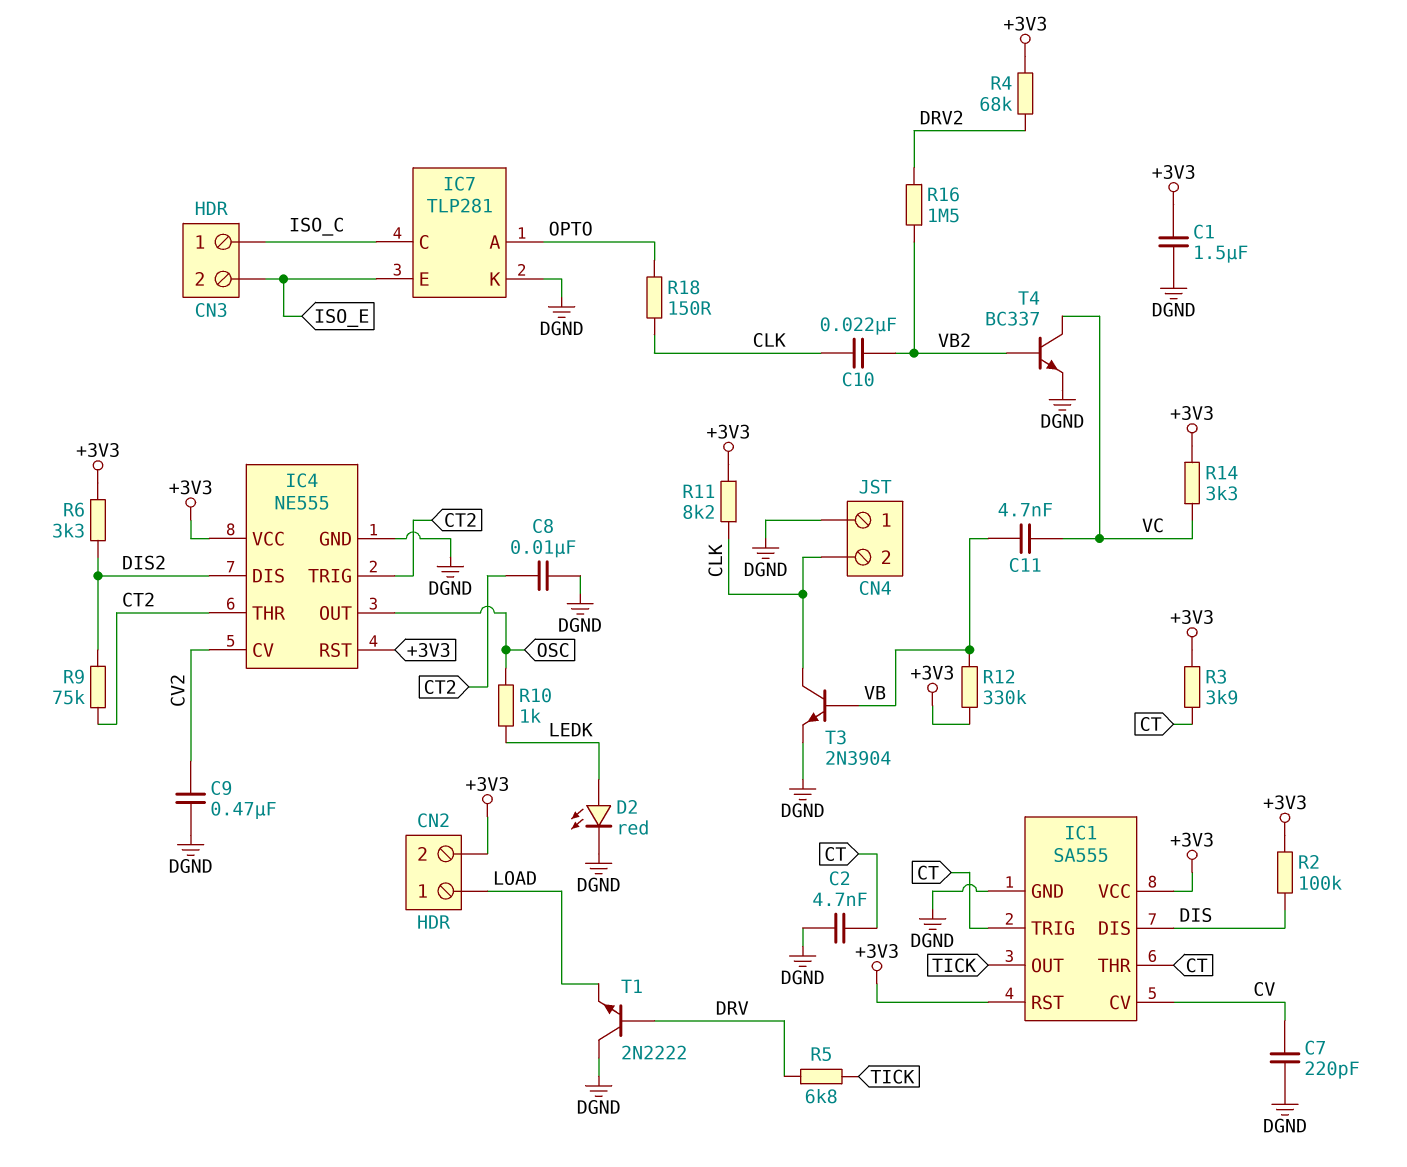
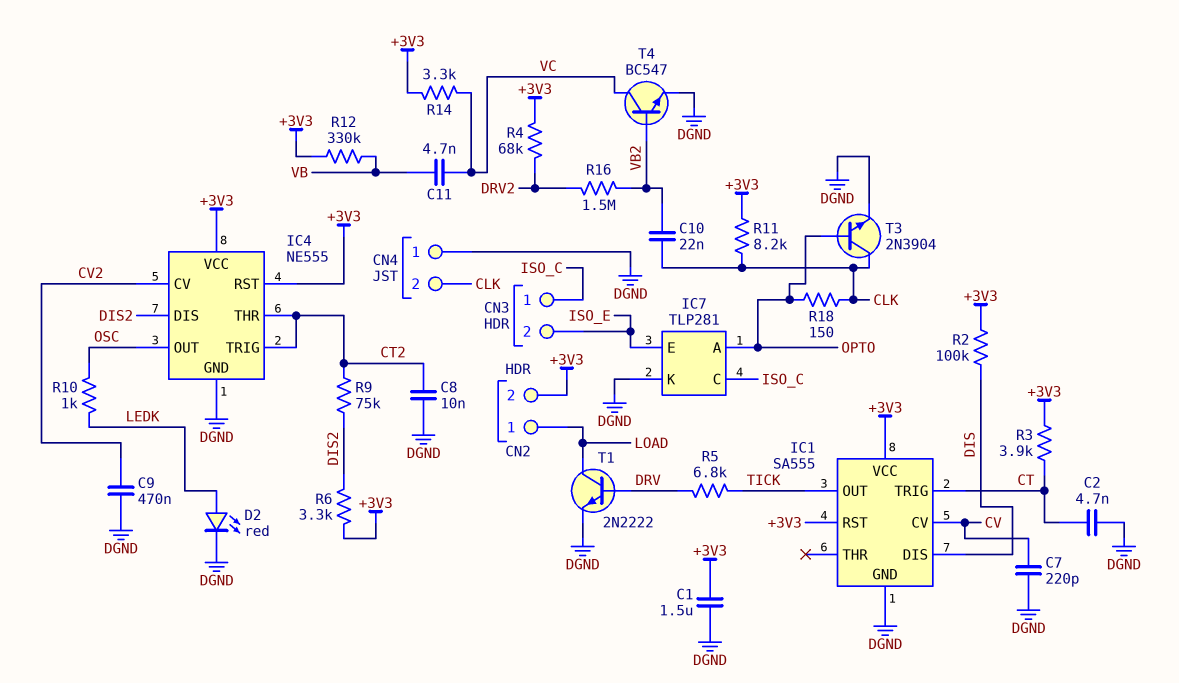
IC1 pin THR: CT -> none
T1: NPN 2N2222 (B DRV, C DGND, E LOAD) -> NPN 2N2222 (B DRV, C LOAD, E DGND)
T3: NPN 2N3904 (B VB, C CLK, E DGND) -> NPN 2N3904 (B OPTO, C CLK, E DGND)
T4: NPN BC337 (B VB2, C VC, E DGND) -> NPN BC547 (B VB2, C VC, E DGND)

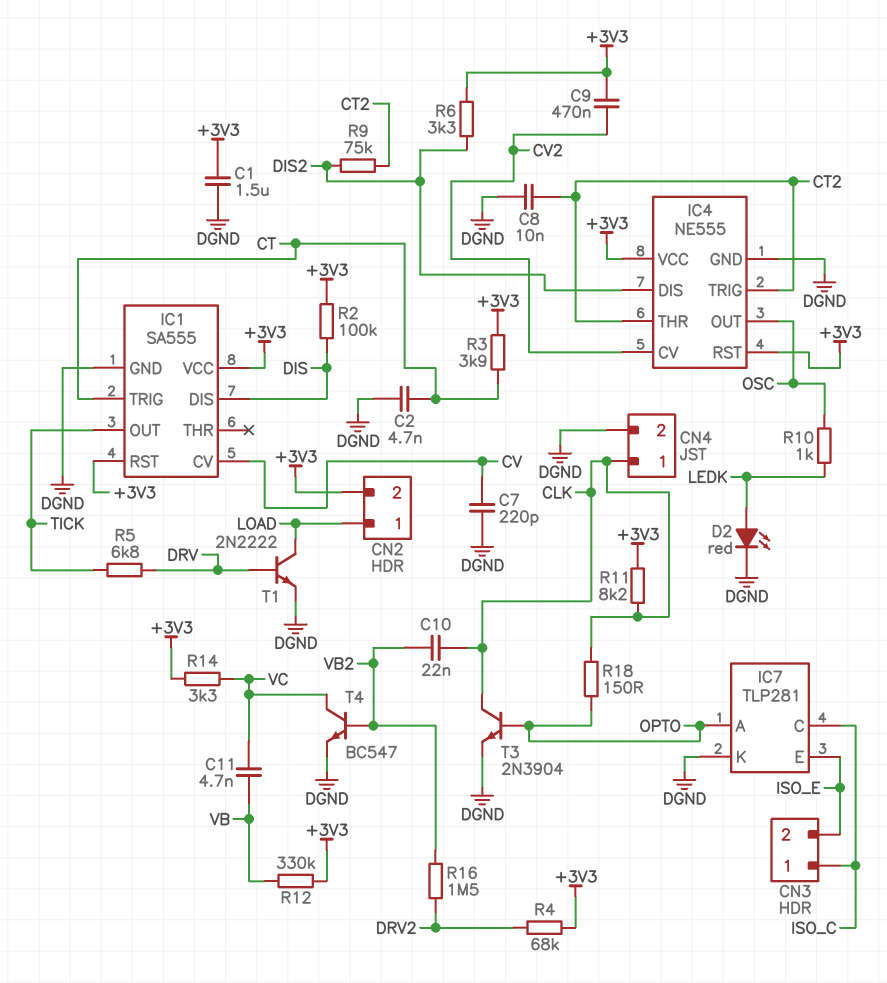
C9: 470nF (CV2, DGND) -> 470nF (+3V3, CV2)
CN4 pin 1: DGND -> CLK
CN4 pin 2: CLK -> DGND

